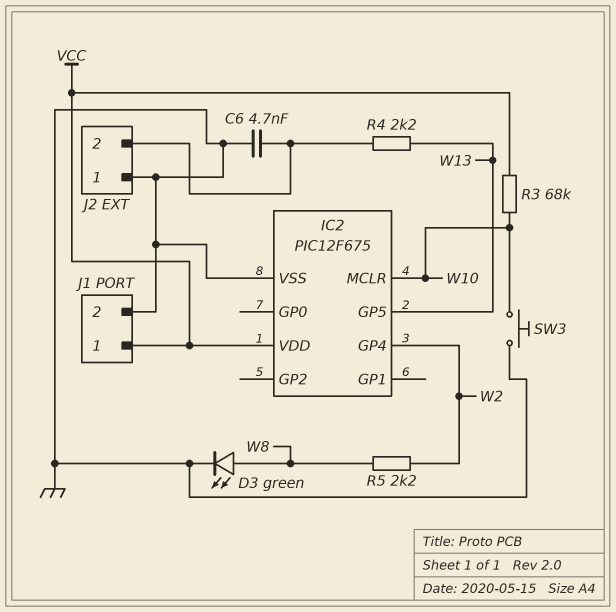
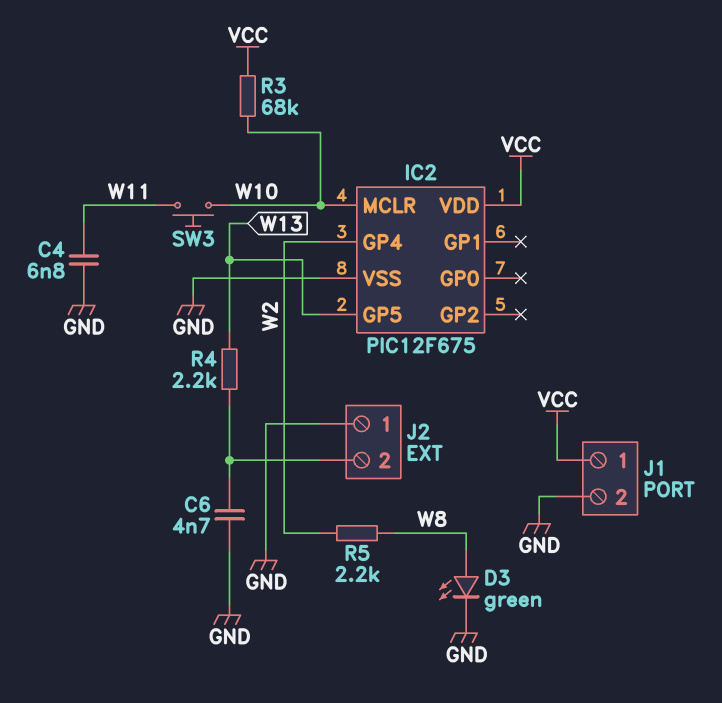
C4: none -> 6.8nF (GND, W11)
SW3: button (GND, W10) -> button (W10, W11)

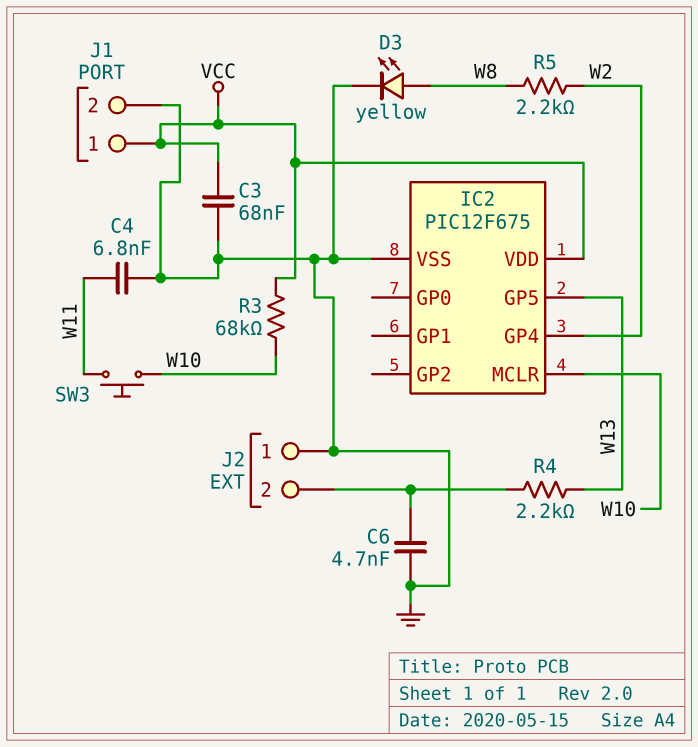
C3: none -> 68nF (GND, VCC)
D3: LED green (A W8, K GND) -> LED yellow (A W8, K GND)

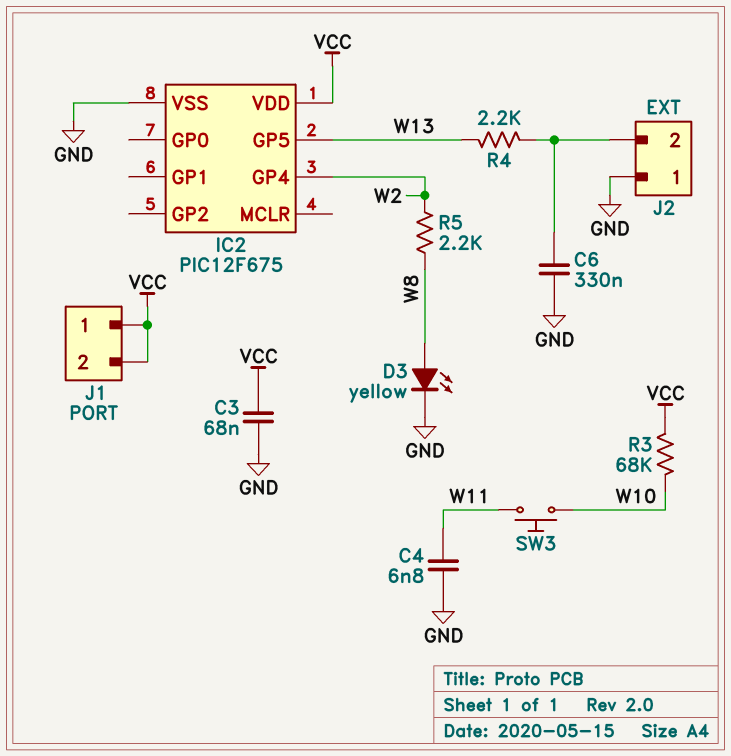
C6: 4.7nF (GND, J2/2) -> 330nF (GND, J2/2)
IC2 pin MCLR: W10 -> none
J1 pin 2: GND -> VCC

